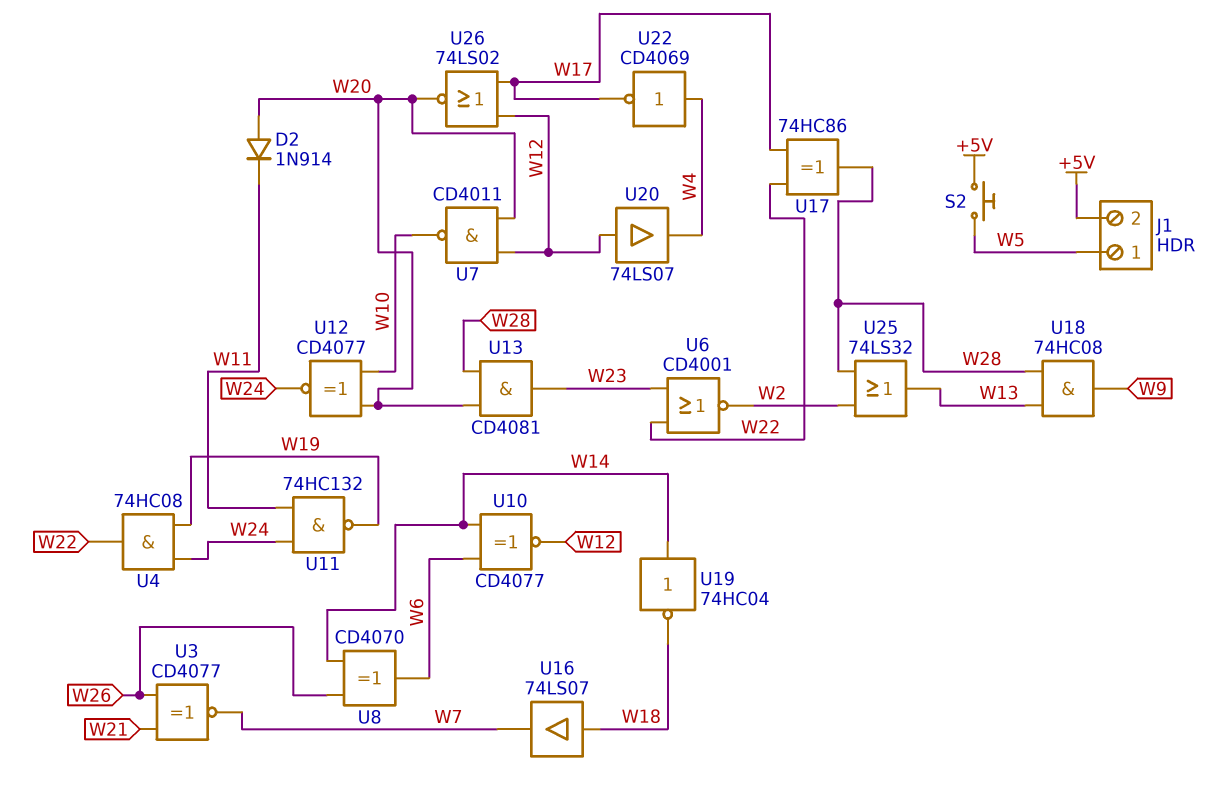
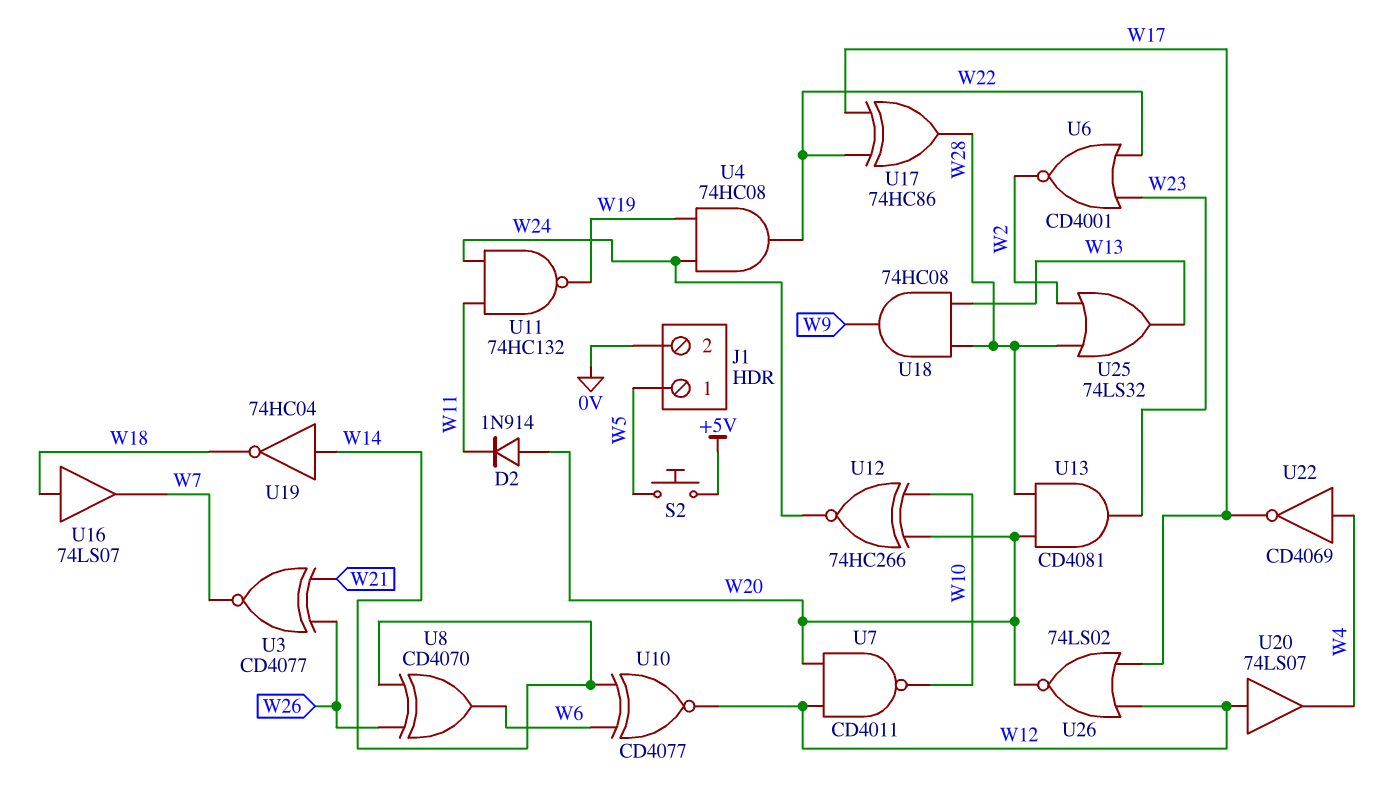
J1 pin 2: +5V -> 0V
U12: XNOR CD4077 (in W10, in W20, out W24) -> XNOR 74HC266 (in W10, in W20, out W24)

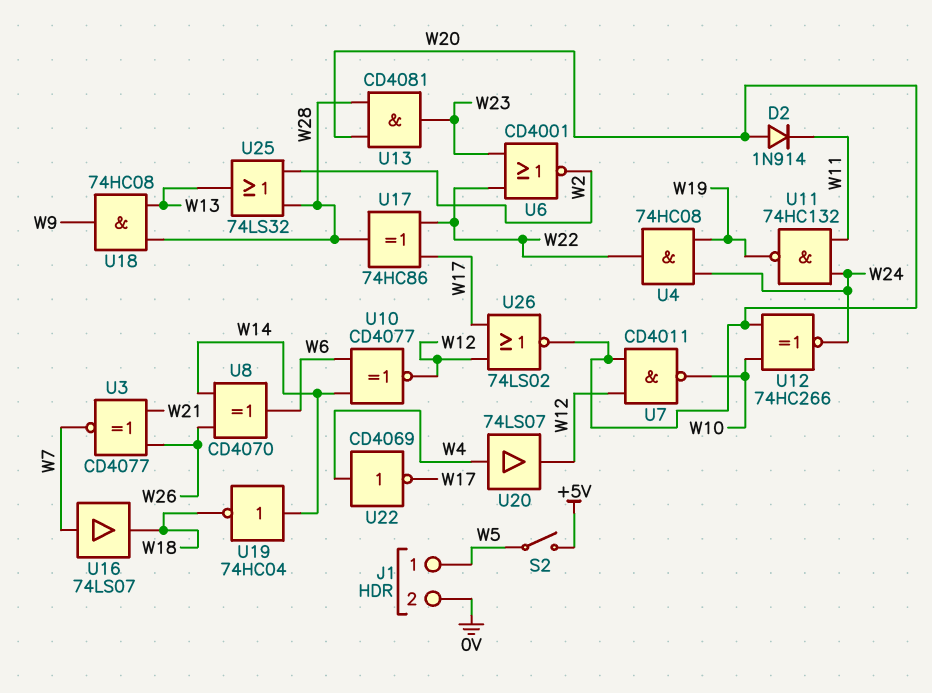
S2: button (+5V, W5) -> switch (+5V, W5)
U16: buffer 74LS07 (in W18, out W7) -> buffer 74LS07 (in W7, out W18)
U20: buffer 74LS07 (in W12, out W4) -> buffer 74LS07 (in W4, out W12)

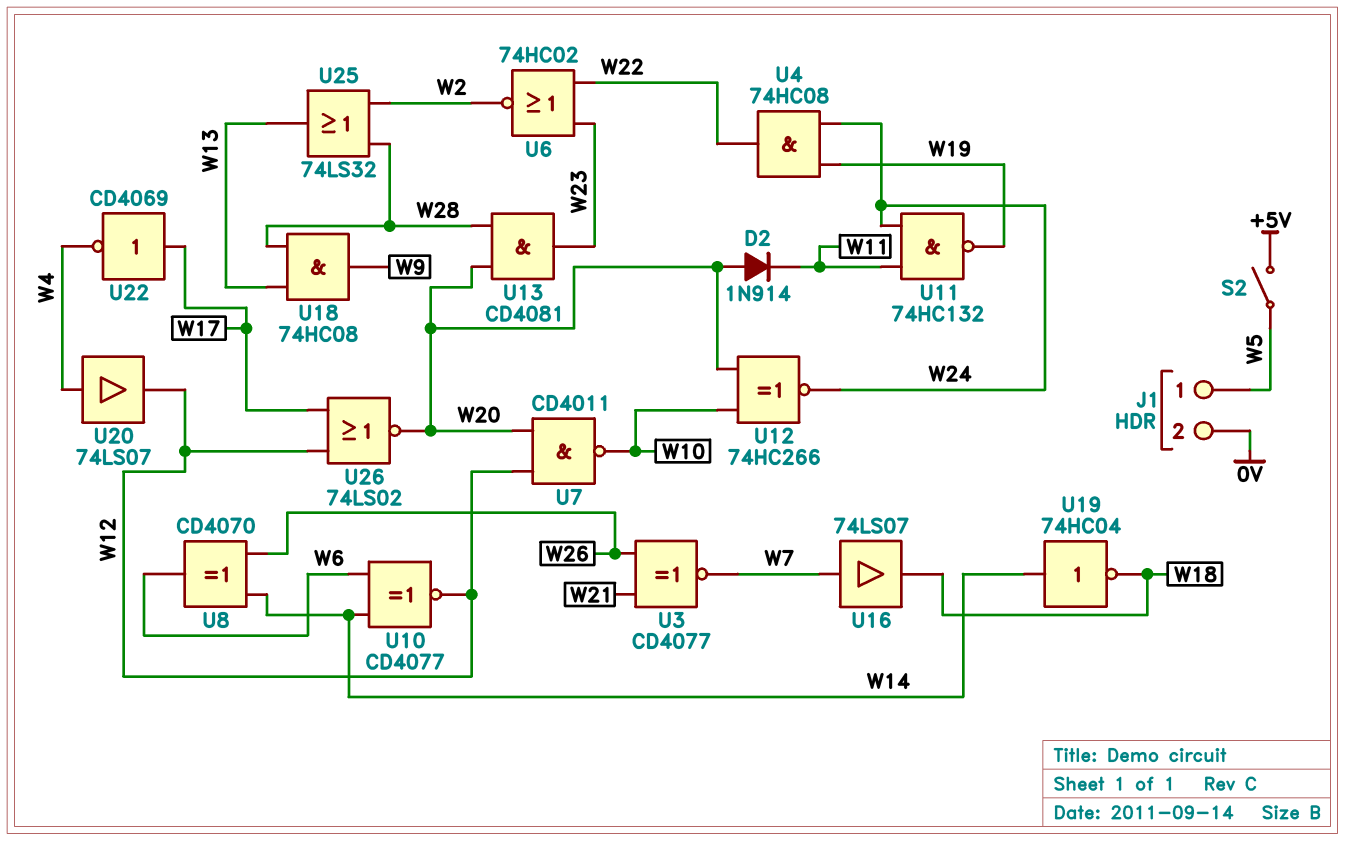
U6: NOR CD4001 (in W22, in W23, out W2) -> NOR 74HC02 (in W22, in W23, out W2)
U17: XOR 74HC86 (in W17, in W22, out W28) -> none
U22: NOT CD4069 (in W4, out W17) -> NOT CD4069 (in W17, out W4)

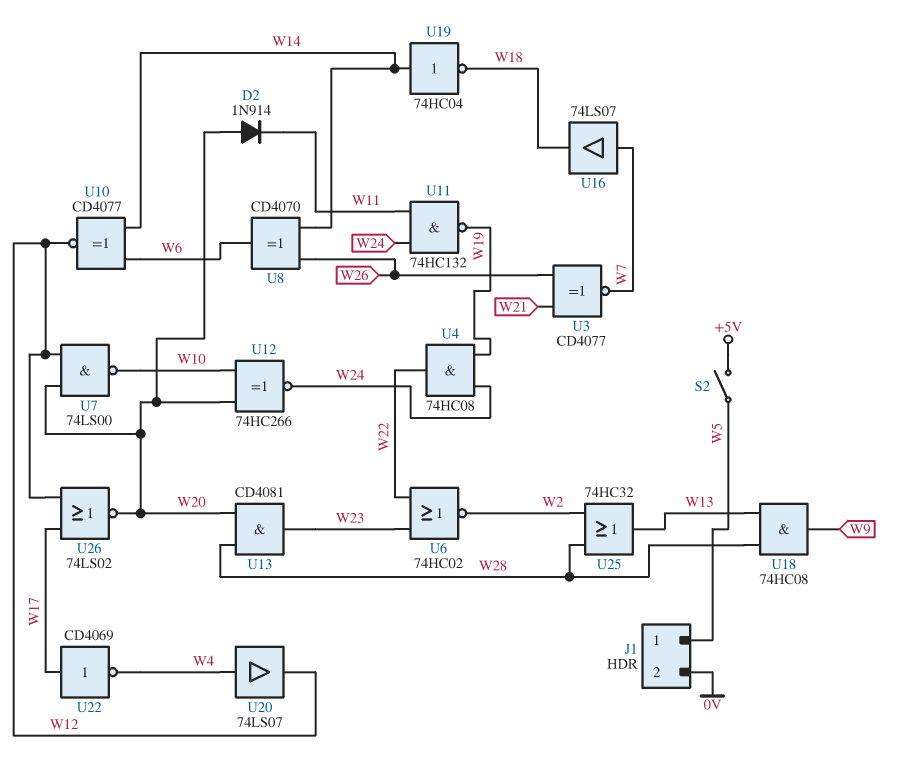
U7: NAND CD4011 (in W12, in W20, out W10) -> NAND 74LS00 (in W12, in W20, out W10)
U25: OR 74LS32 (in W2, in W28, out W13) -> OR 74HC32 (in W2, in W28, out W13)

